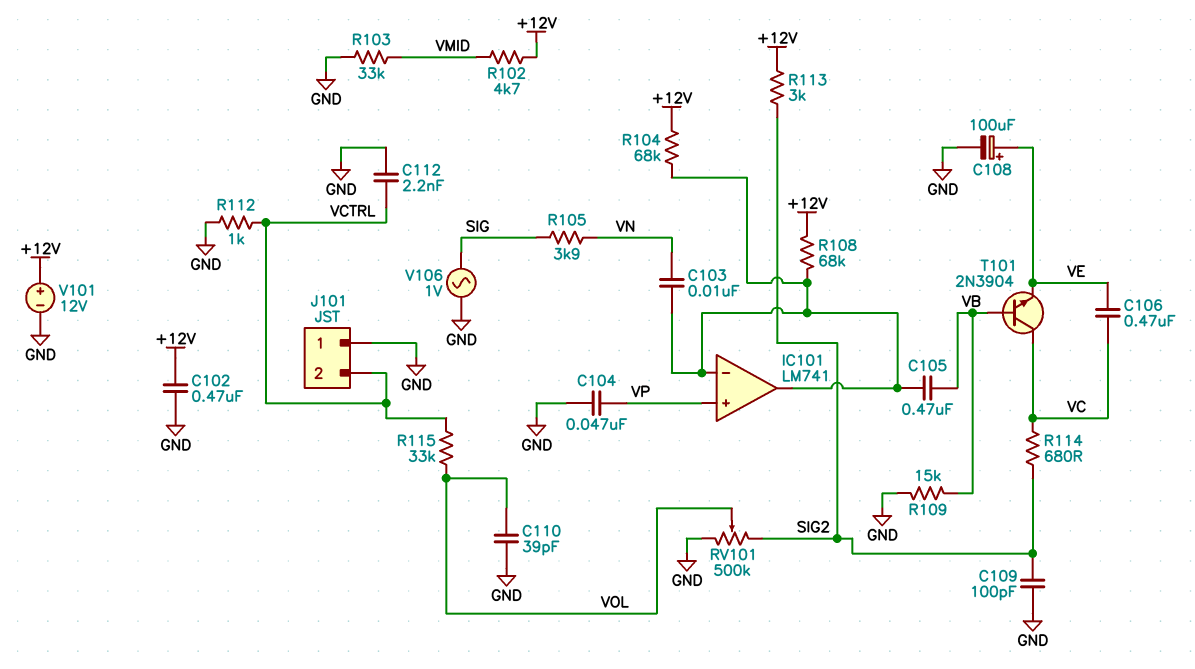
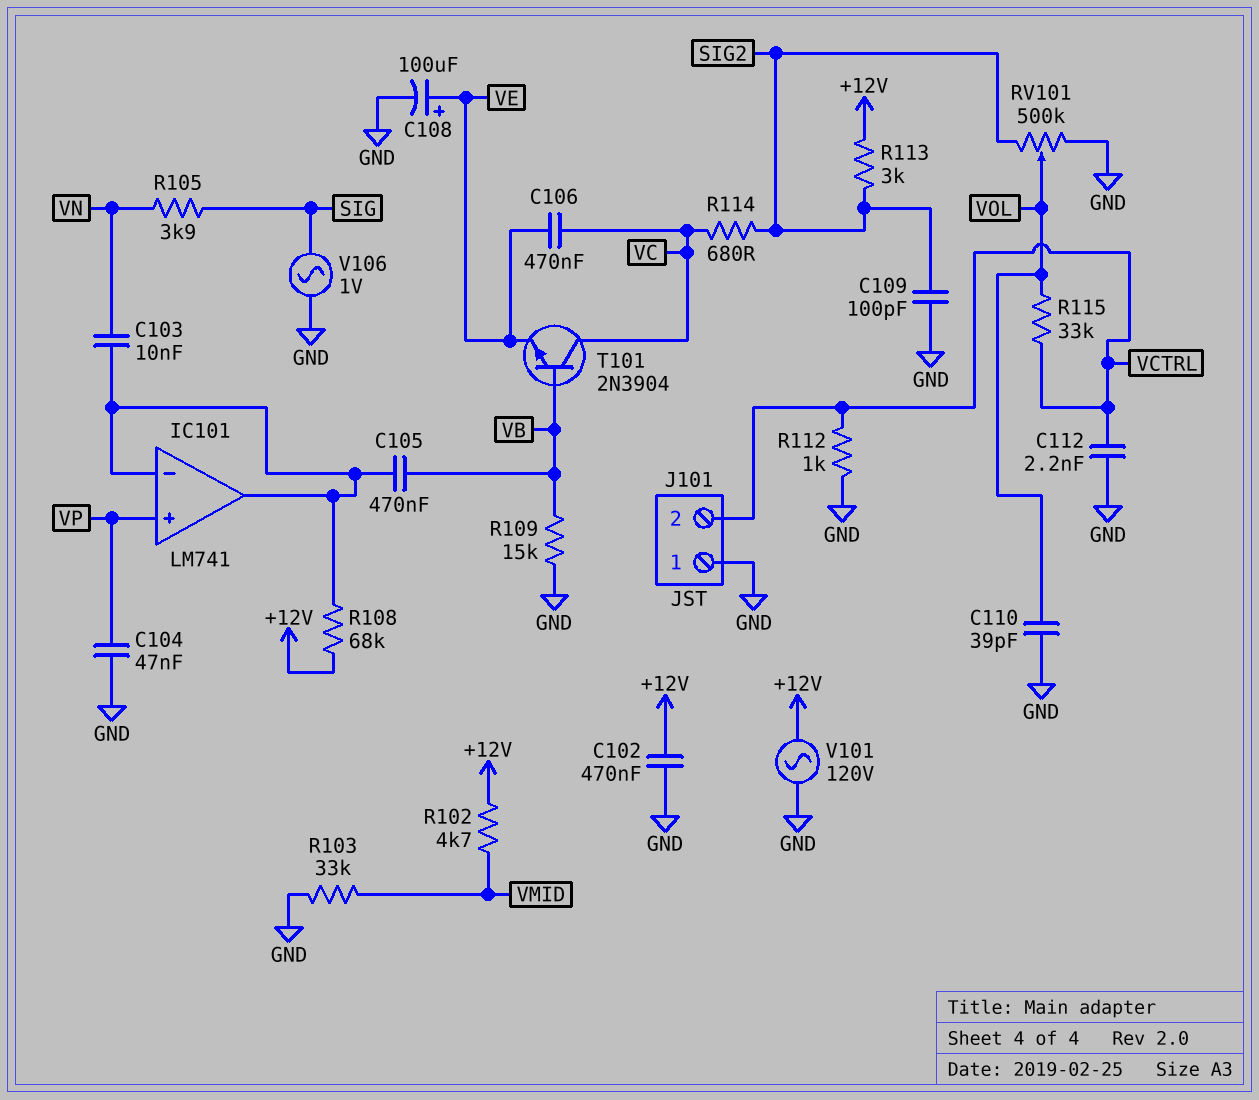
R104: 68k (+12V, IC101/in-) -> none
V101: 12V (plus +12V, minus GND) -> AC 120V (+12V, GND)

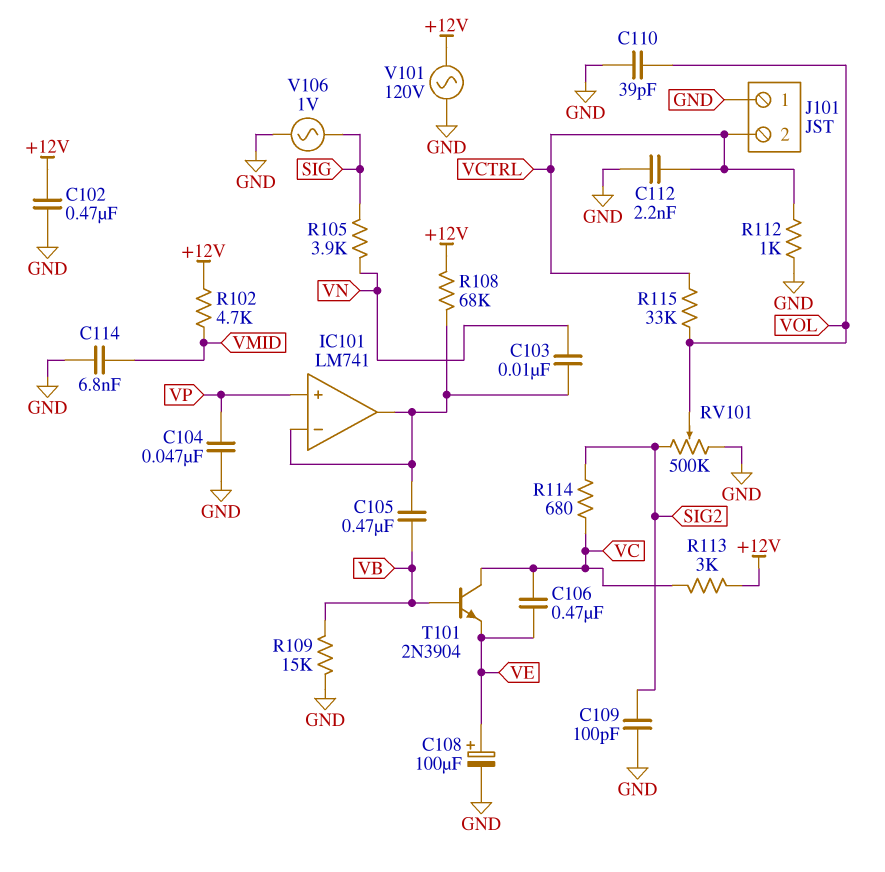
C114: none -> 6.8nF (GND, VMID)
R103: 33k (GND, VMID) -> none
R113: 3k (+12V, SIG2) -> 3k (+12V, VC)

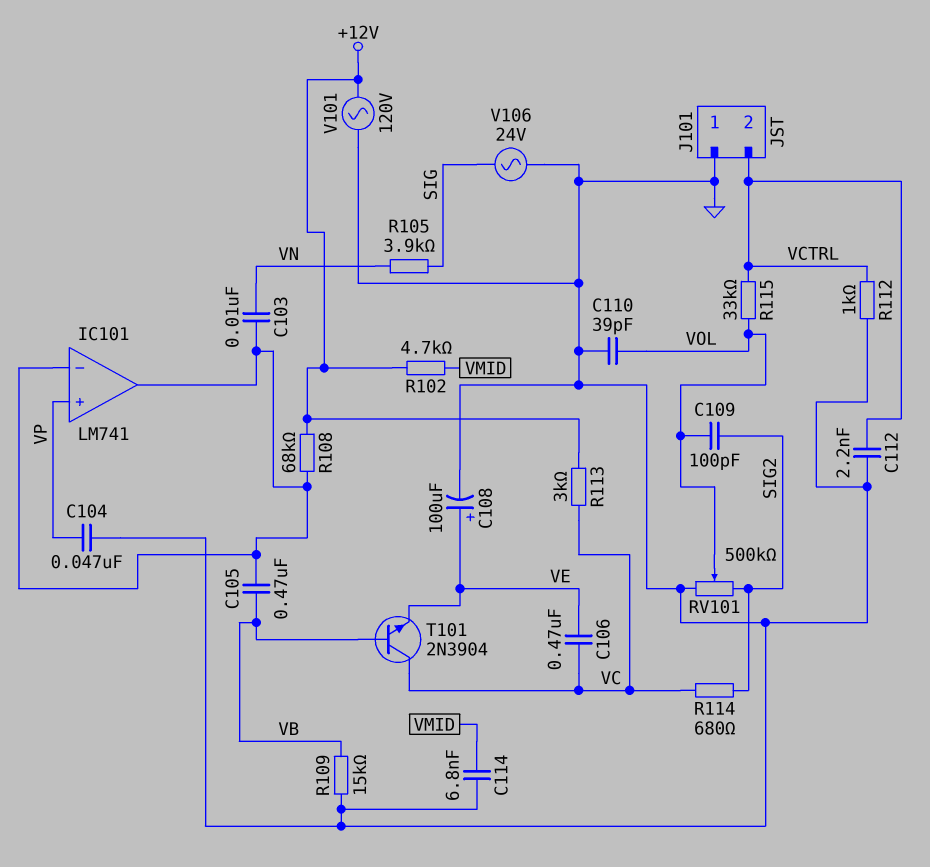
C102: 470nF (+12V, GND) -> none
C109: 100pF (GND, SIG2) -> 100pF (SIG2, VOL)
V106: AC 1V (GND, SIG) -> AC 24V (GND, SIG)

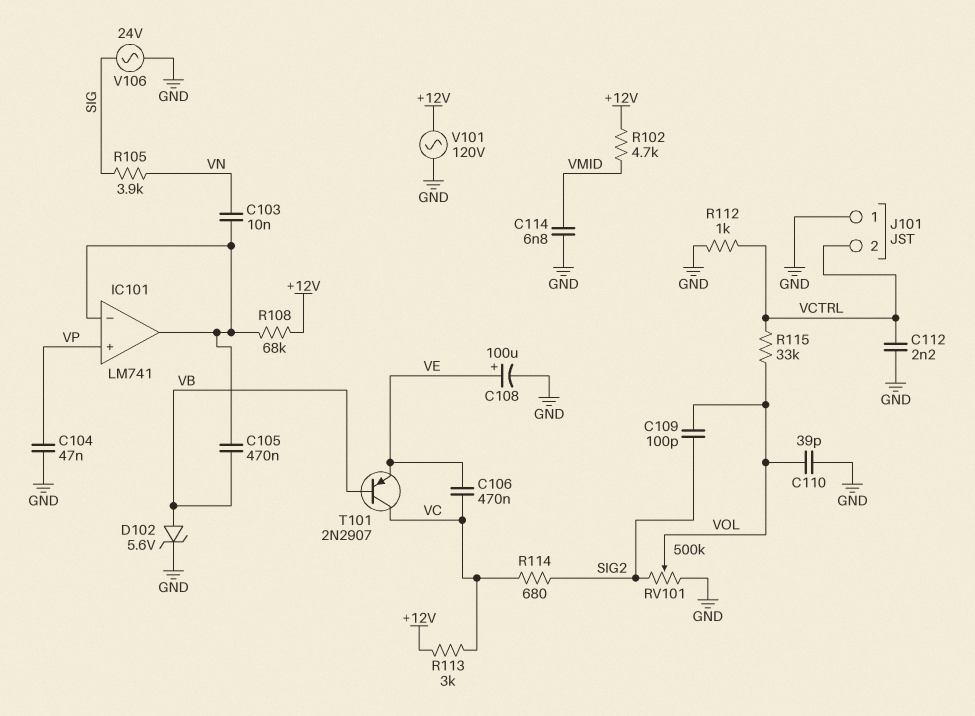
D102: none -> zener 5.6V (A VB, K GND)
R109: 15k (GND, VB) -> none
T101: NPN 2N3904 (B VB, C VC, E VE) -> PNP 2N2907 (B VB, C VC, E VE)

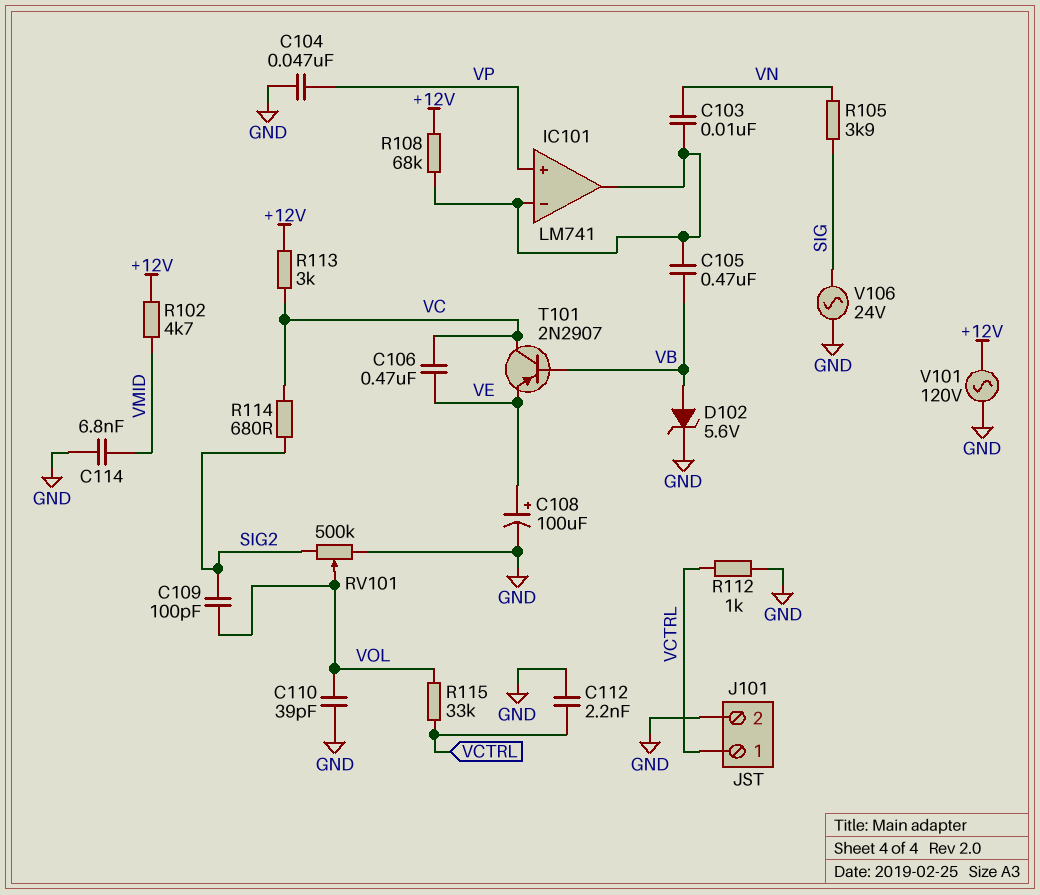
J101 pin 1: GND -> VCTRL
J101 pin 2: VCTRL -> GND

